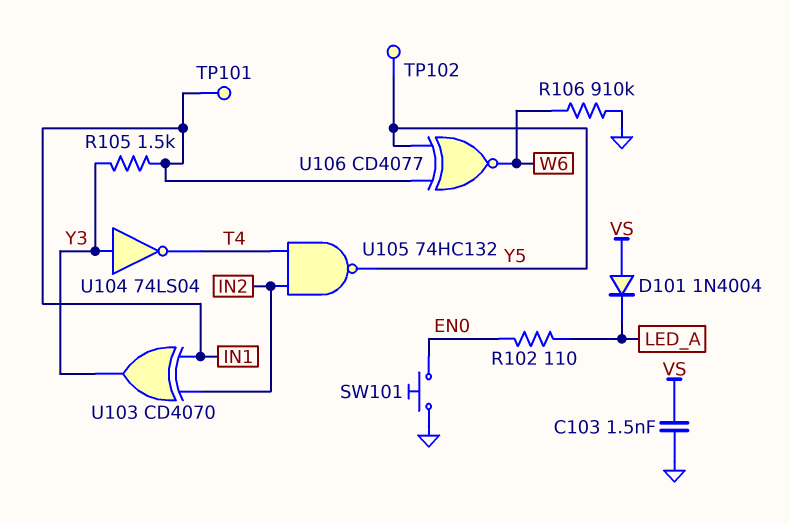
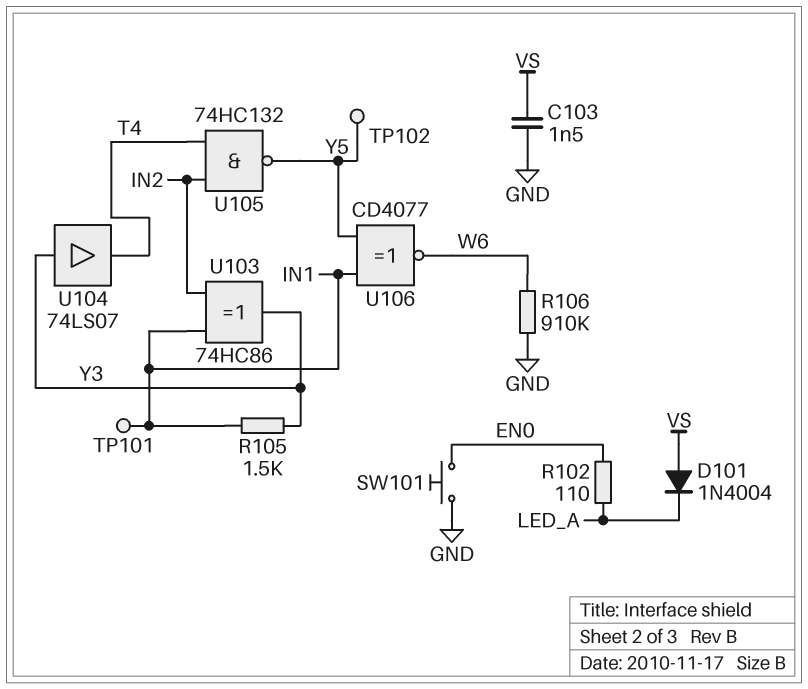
U103: XOR CD4070 (in IN1, in IN2, out Y3) -> XOR 74HC86 (in IN1, in IN2, out Y3)
U104: NOT 74LS04 (in Y3, out T4) -> buffer 74LS07 (in Y3, out T4)

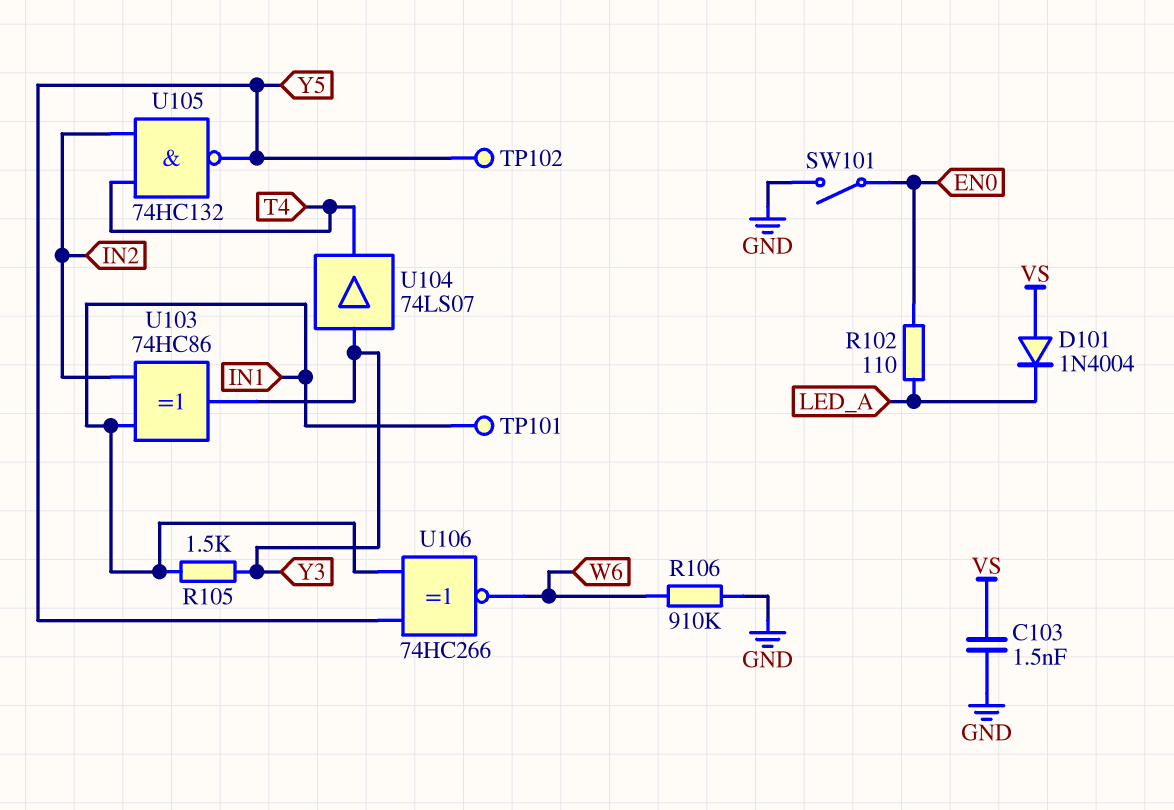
SW101: button (EN0, GND) -> switch (EN0, GND)
U106: XNOR CD4077 (in IN1, in Y5, out W6) -> XNOR 74HC266 (in IN1, in Y5, out W6)

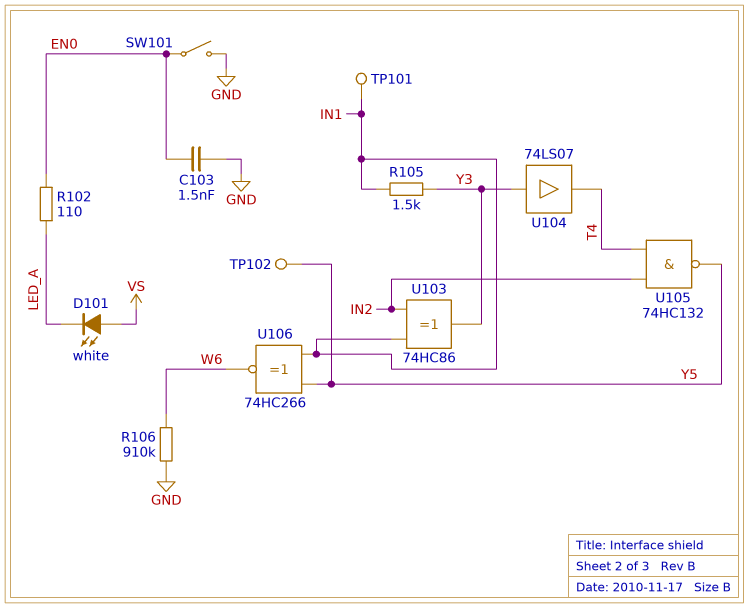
C103: 1.5nF (GND, VS) -> 1.5nF (EN0, GND)
D101: diode 1N4004 (A VS, K LED_A) -> LED white (A VS, K LED_A)

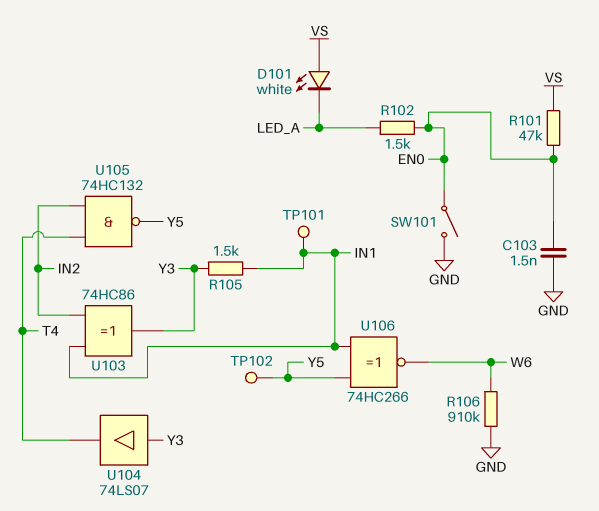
R101: none -> 47k (EN0, VS)
R102: 110 (EN0, LED_A) -> 1.5k (EN0, LED_A)

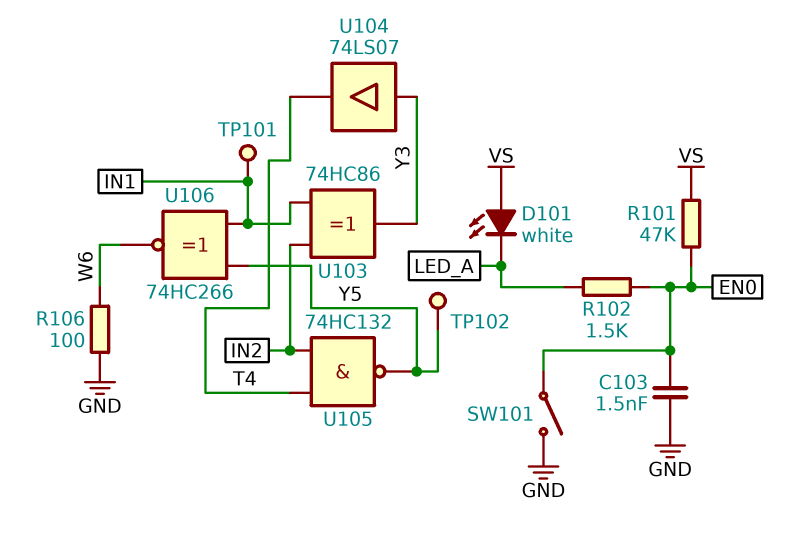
R105: 1.5k (IN1, Y3) -> none
R106: 910k (GND, W6) -> 100 (GND, W6)

